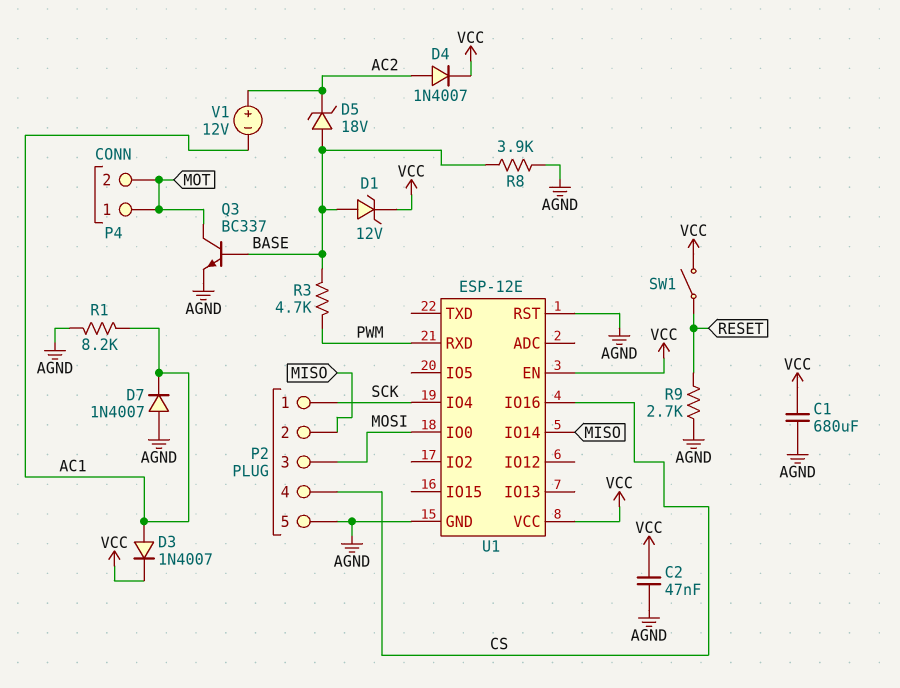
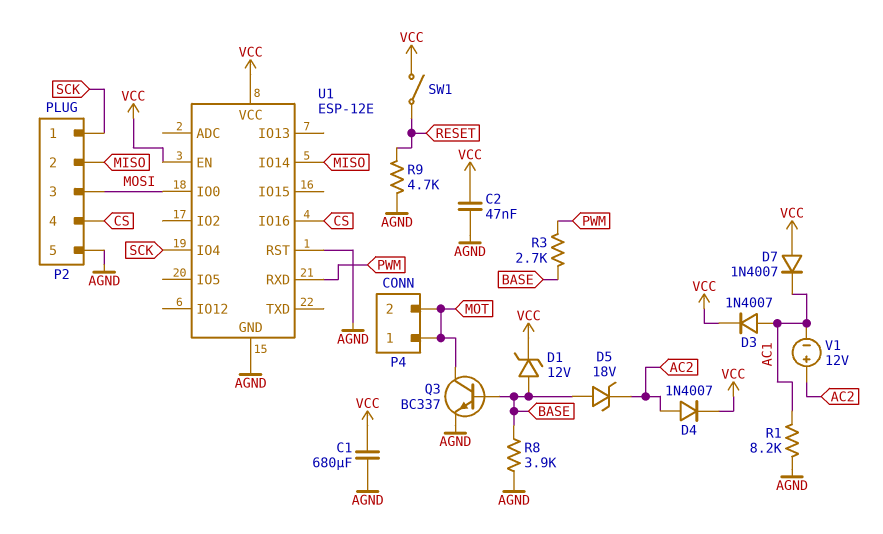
D7: diode 1N4007 (A AGND, K AC1) -> diode 1N4007 (A VCC, K AC1)
R3: 4.7k (BASE, PWM) -> 2.7k (BASE, PWM)
R9: 2.7k (AGND, RESET) -> 4.7k (AGND, RESET)

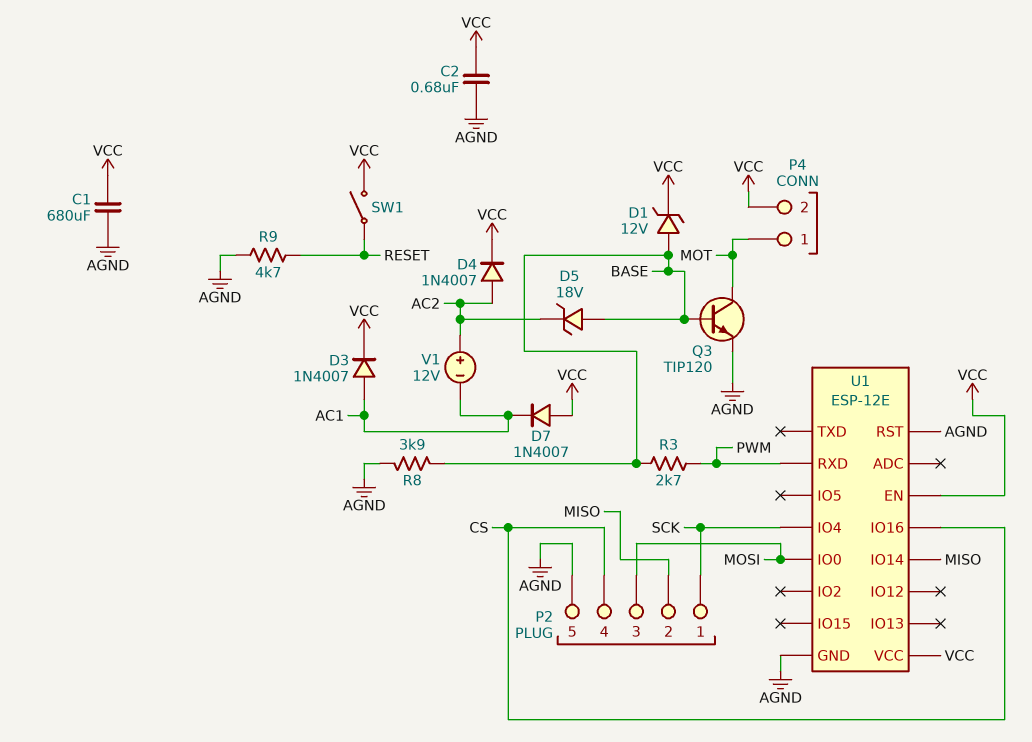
C2: 47nF (AGND, VCC) -> 680nF (AGND, VCC)
P4 pin 2: MOT -> VCC
Q3: NPN BC337 (B BASE, C MOT, E AGND) -> NPN TIP120 (B BASE, C MOT, E AGND)
R1: 8.2k (AC1, AGND) -> none

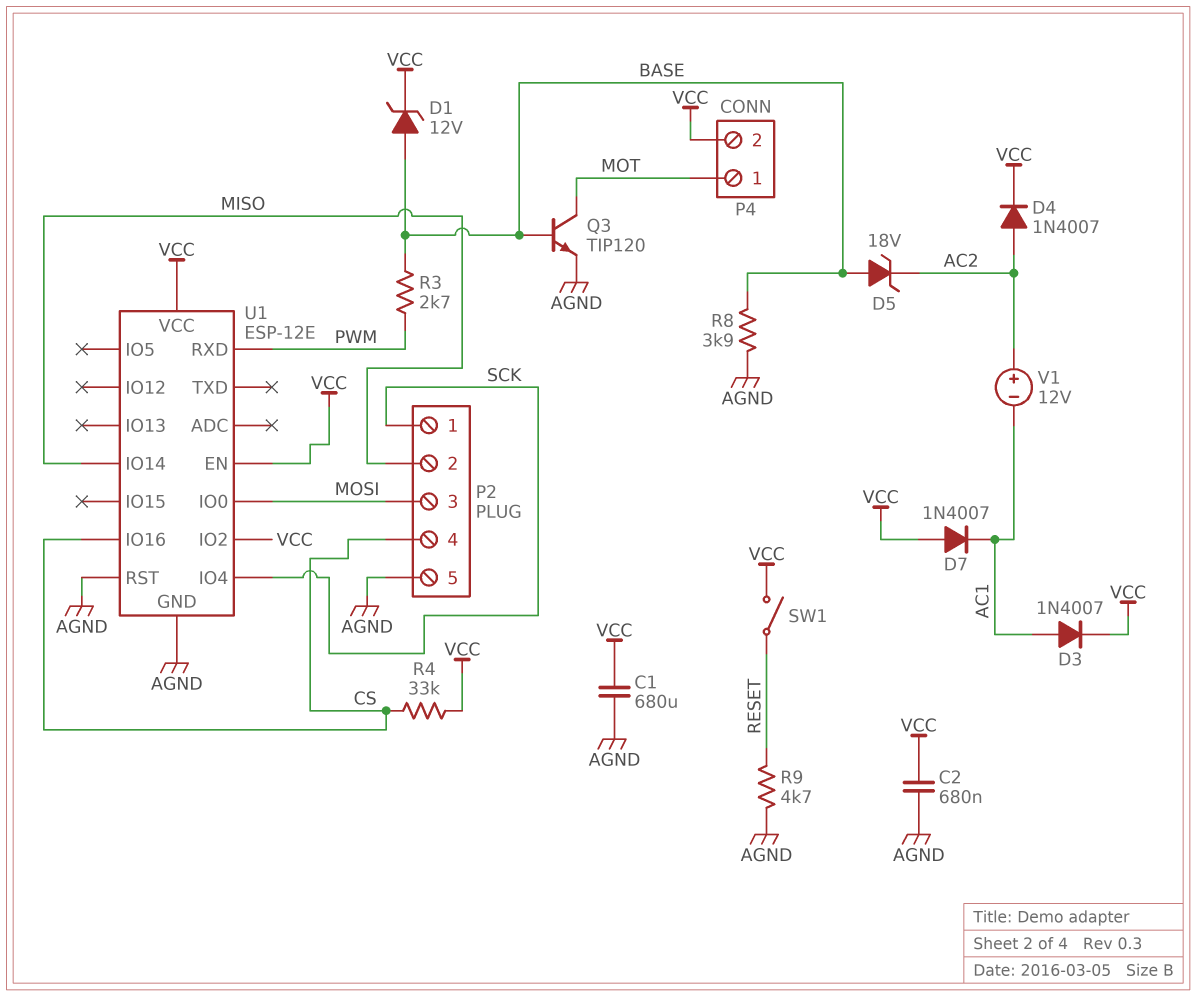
R4: none -> 33k (CS, VCC)
U1 pin IO2: none -> VCC

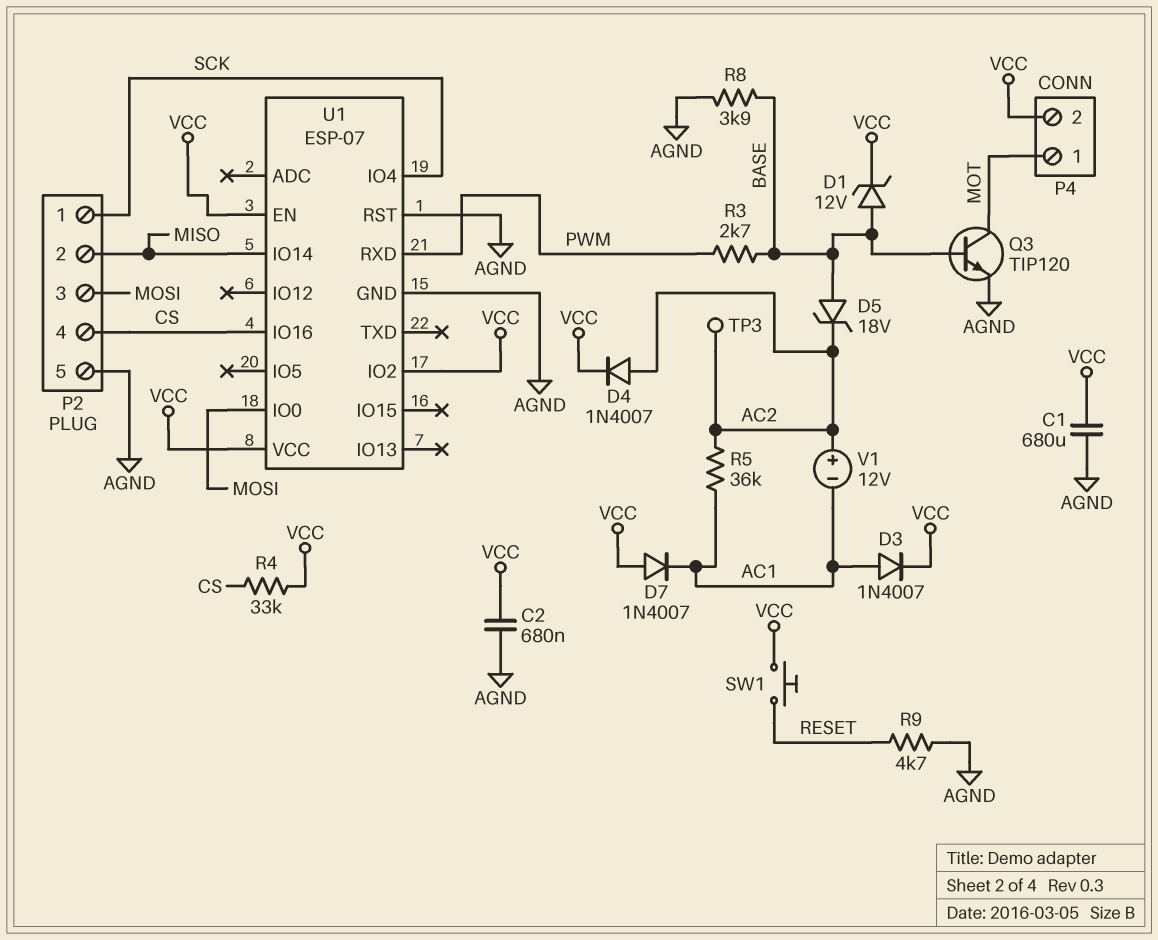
R5: none -> 36k (AC1, AC2)
SW1: switch (RESET, VCC) -> button (RESET, VCC)
TP3: none -> test point (AC2)
U1: ESP-12E -> ESP-07

